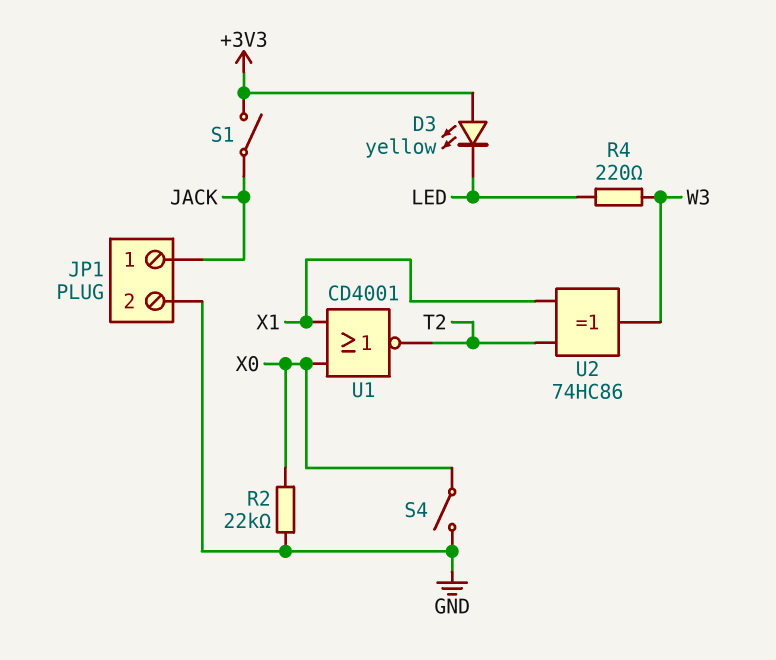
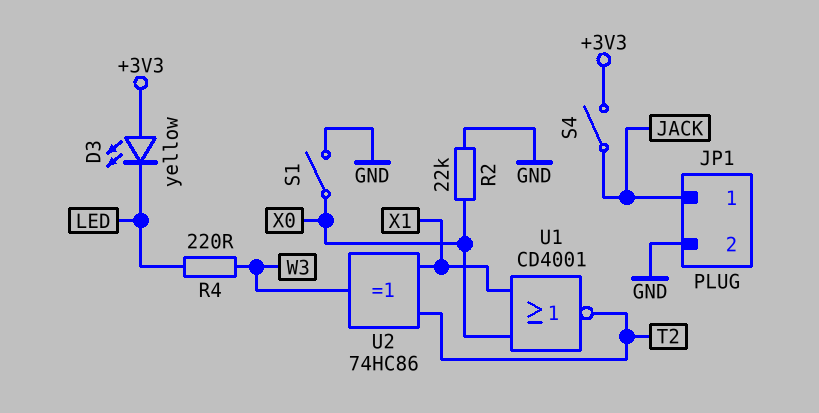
S1: switch (+3V3, JACK) -> switch (GND, X0)
S4: switch (GND, X0) -> switch (+3V3, JACK)

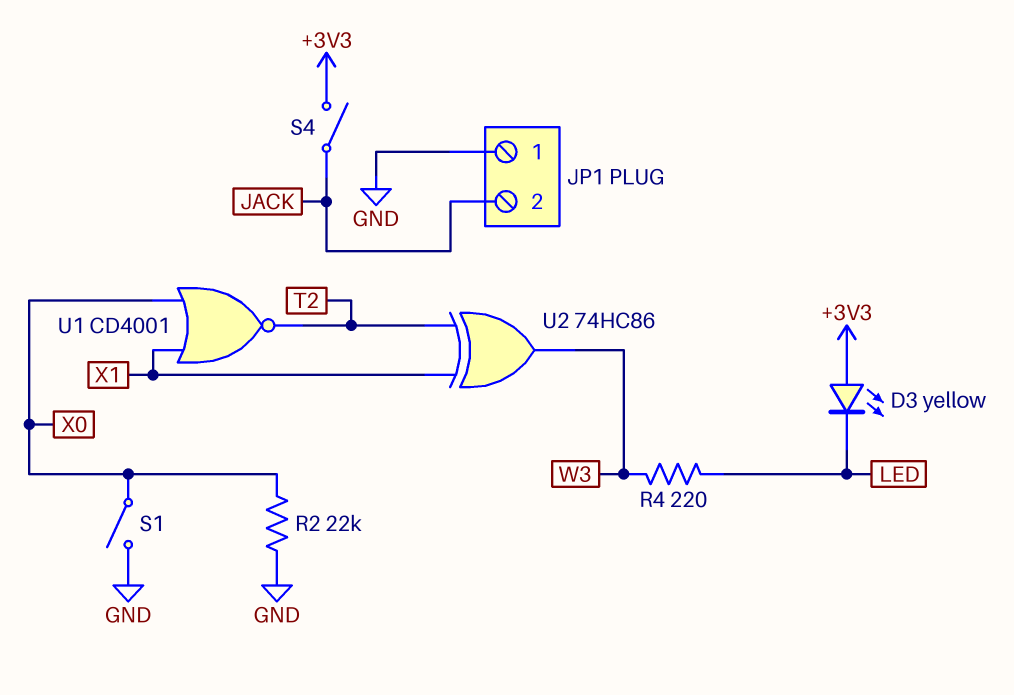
JP1 pin 1: JACK -> GND
JP1 pin 2: GND -> JACK

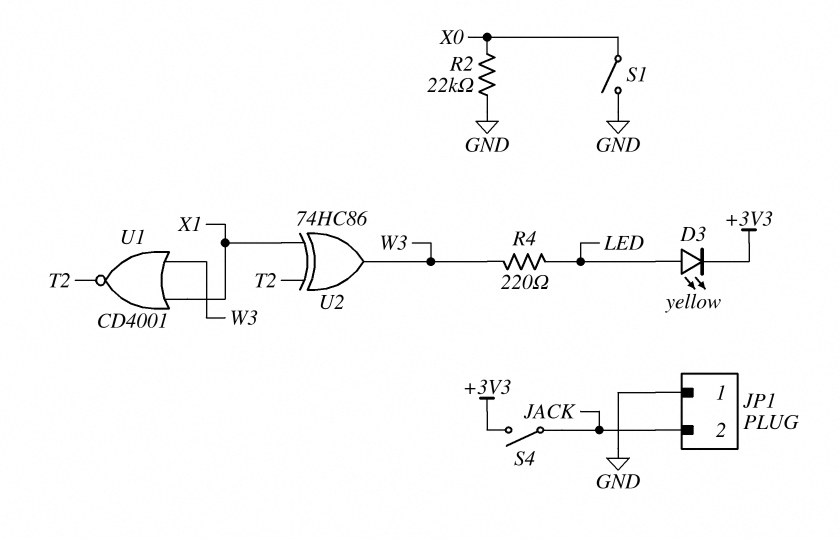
D3: LED yellow (A +3V3, K LED) -> LED yellow (A LED, K +3V3)
U1: NOR CD4001 (in X0, in X1, out T2) -> NOR CD4001 (in W3, in X1, out T2)

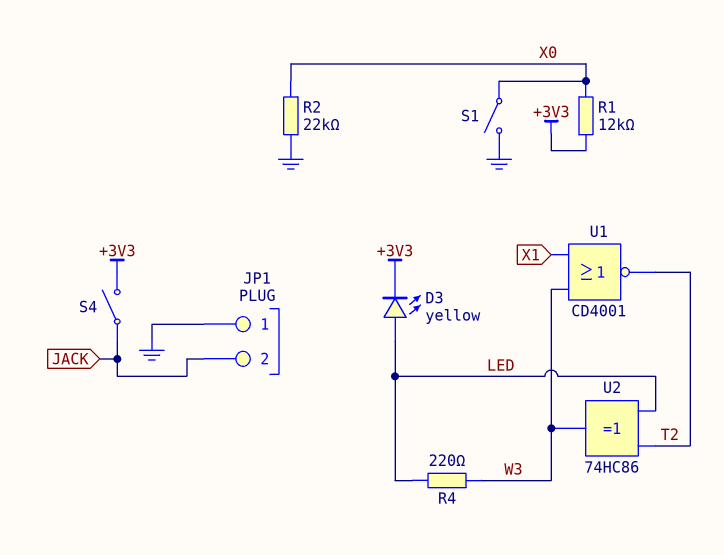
R1: none -> 12k (+3V3, X0)
U2: XOR 74HC86 (in T2, in X1, out W3) -> XOR 74HC86 (in LED, in T2, out W3)

